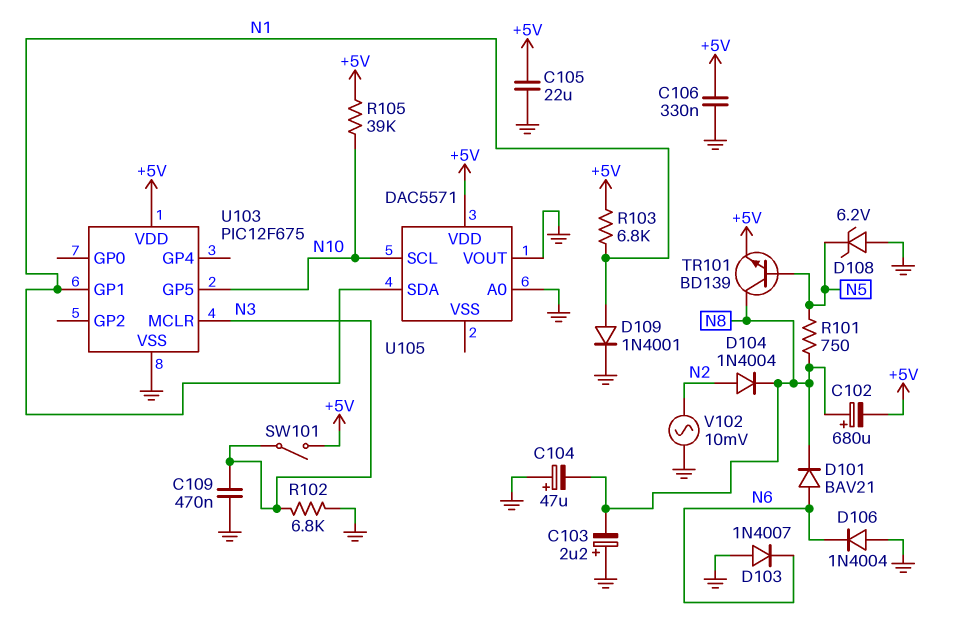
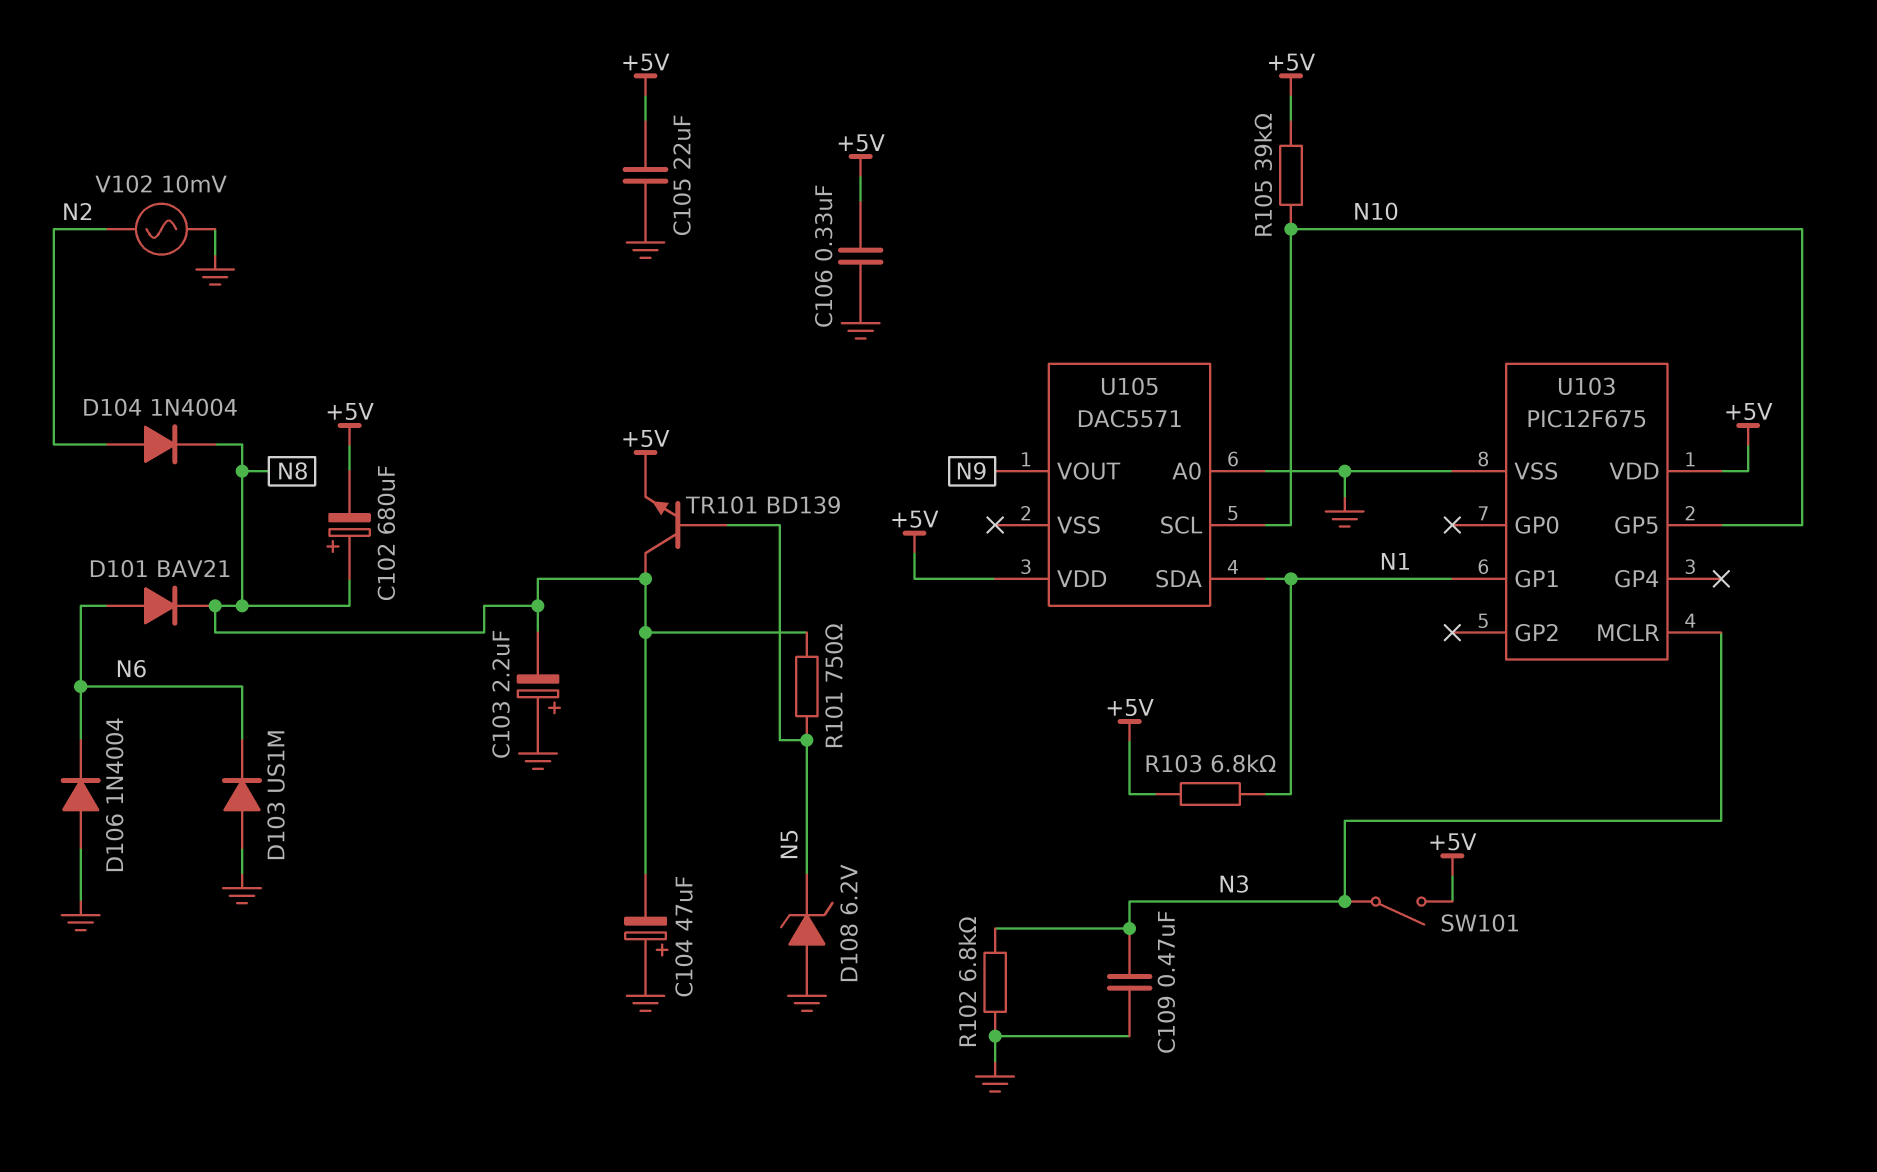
D103: diode 1N4007 (A GND, K N6) -> diode US1M (A GND, K N6)
D109: diode 1N4001 (A N1, K GND) -> none
U105 pin VOUT: GND -> N9

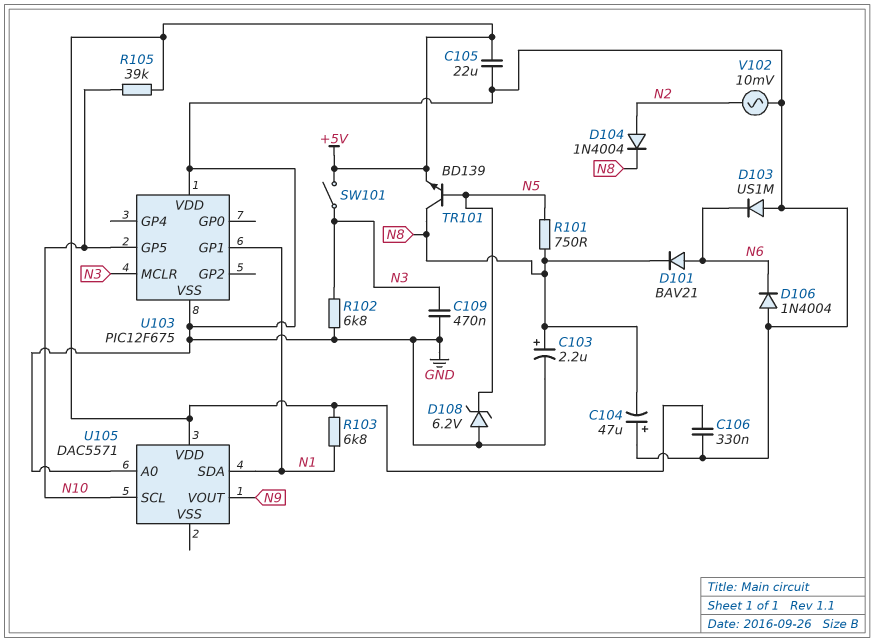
C102: 680uF (plus N8, minus +5V) -> none
C103: 2.2uF (plus GND, minus N8) -> 2.2uF (plus N8, minus GND)
U103 pin VDD: +5V -> GND

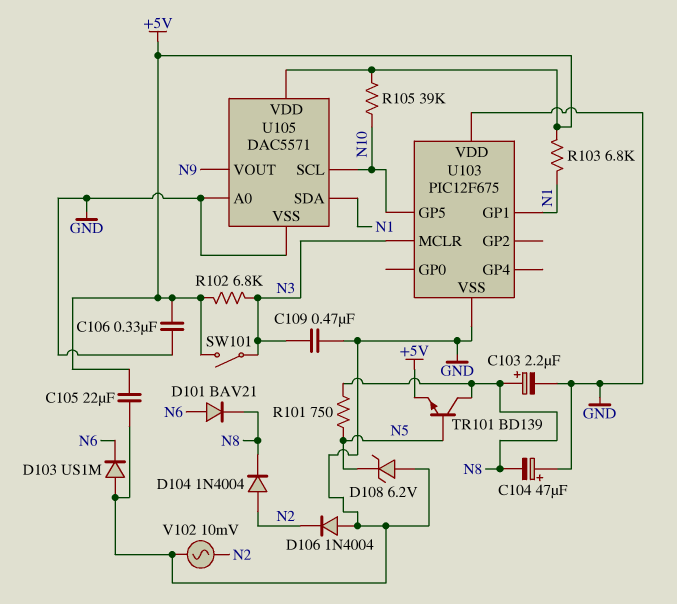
D106: diode 1N4004 (A GND, K N6) -> diode 1N4004 (A GND, K N2)
R102: 6.8k (GND, N3) -> 6.8k (+5V, N3)
U105 pin VSS: none -> GND

